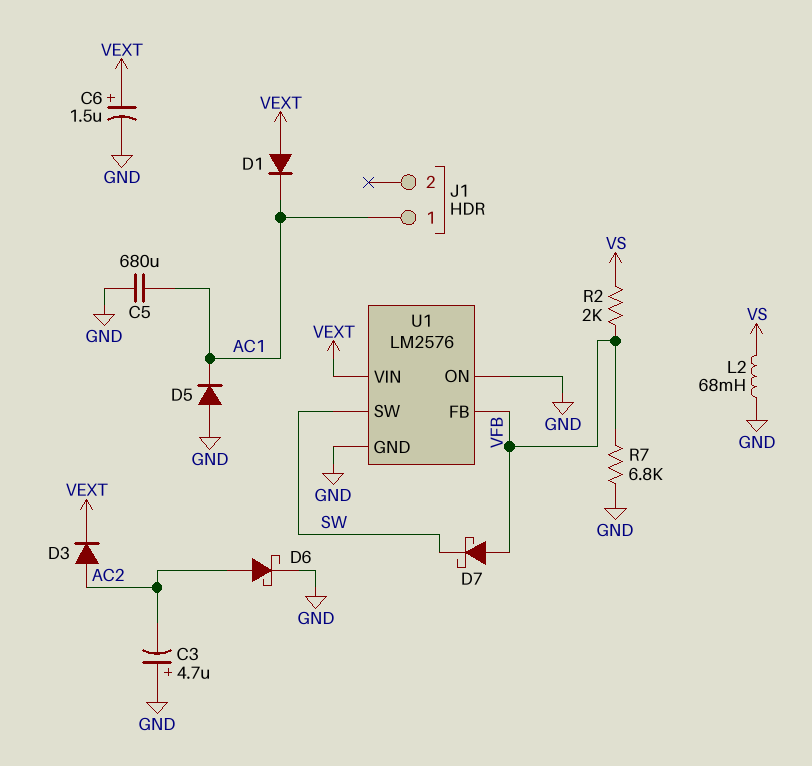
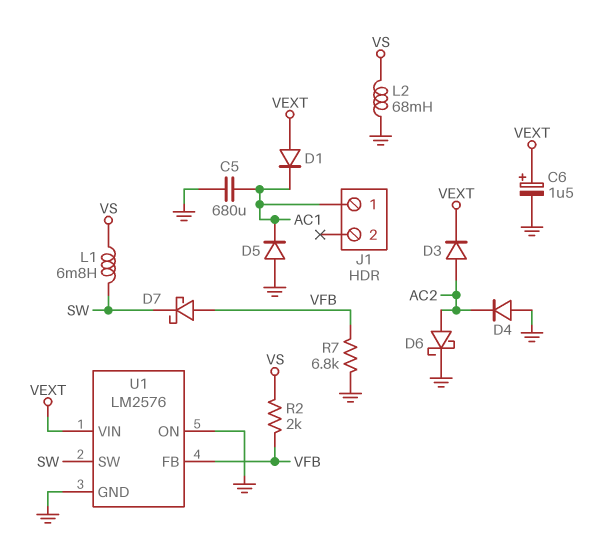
C3: 4.7uF (plus GND, minus AC2) -> none
D4: none -> diode (A GND, K AC2)
L1: none -> 6.8mH (SW, VS)

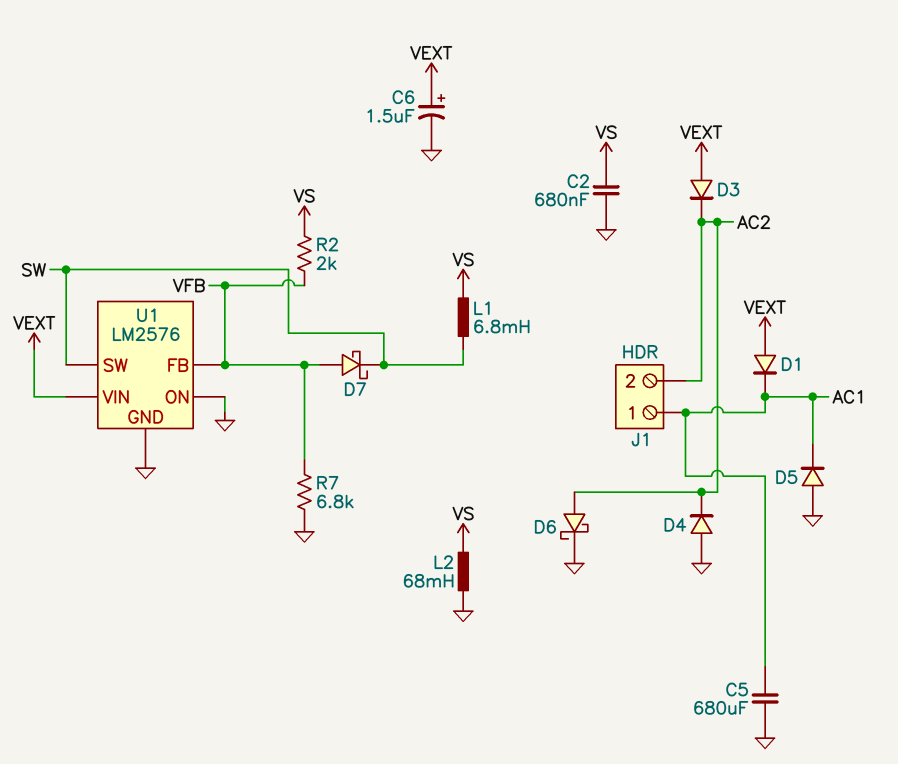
C2: none -> 680nF (GND, VS)
D3: diode (A AC2, K VEXT) -> diode (A VEXT, K AC2)
J1 pin 2: none -> AC2

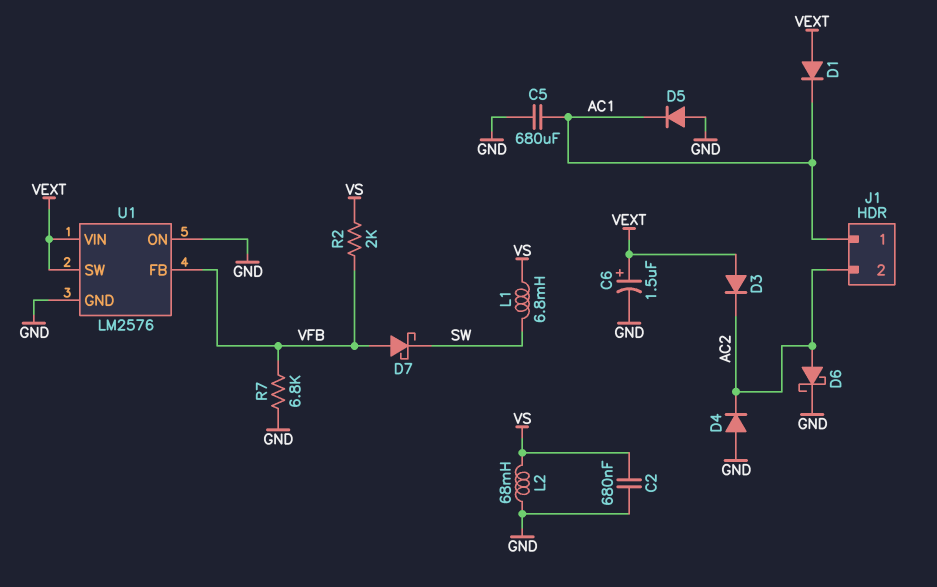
U1 pin SW: SW -> VEXT

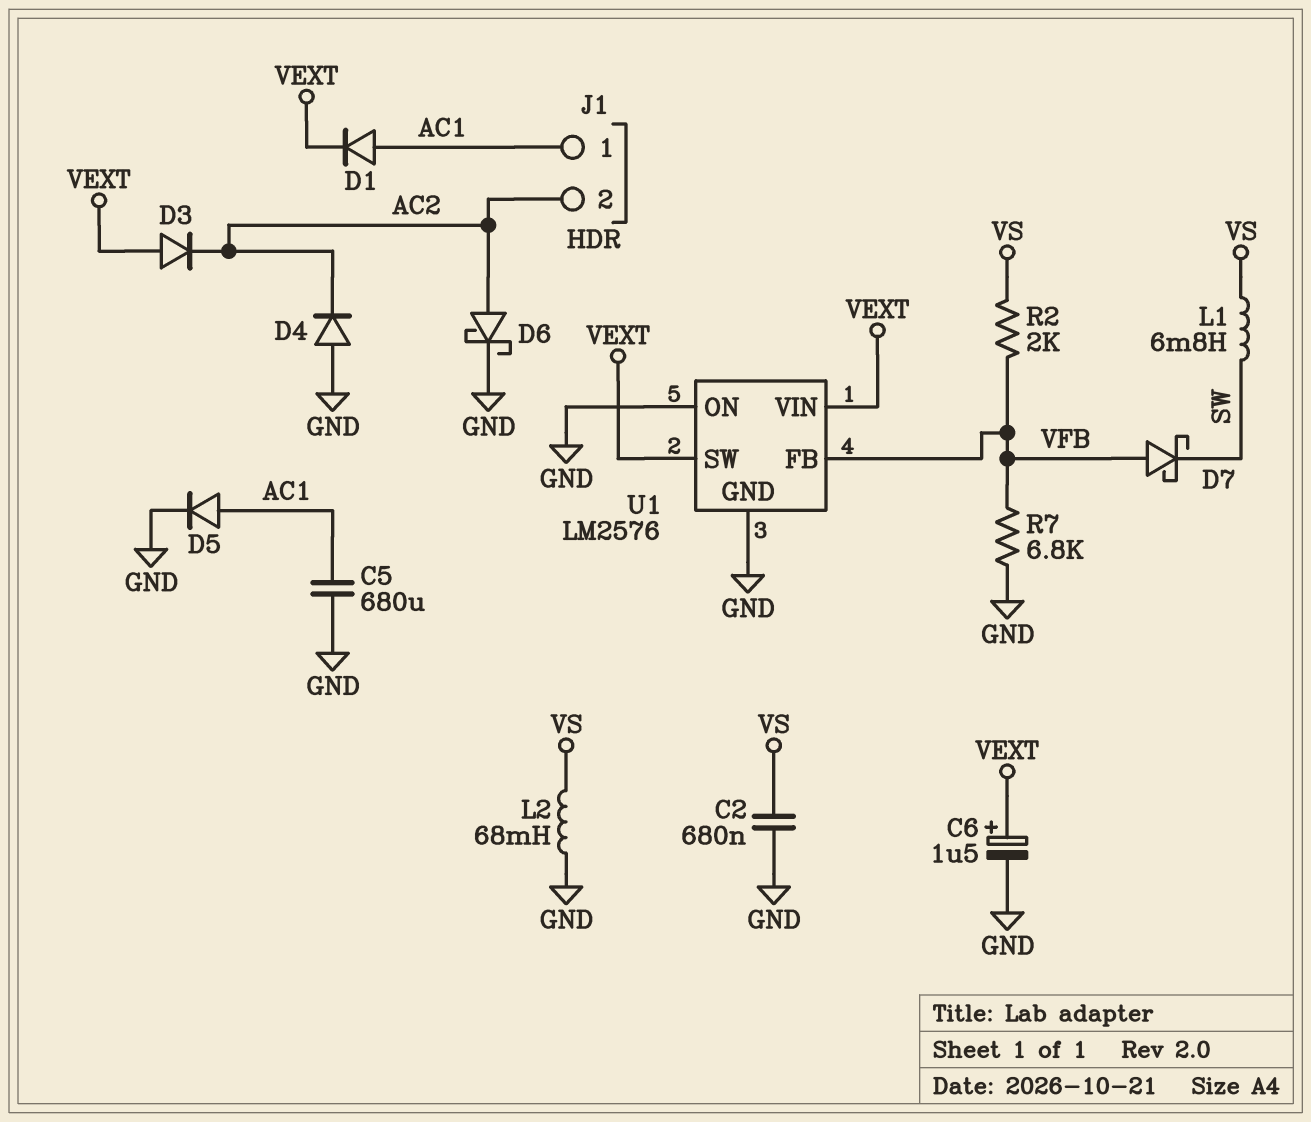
D1: diode (A VEXT, K AC1) -> diode (A AC1, K VEXT)
D5: diode (A GND, K AC1) -> diode (A AC1, K GND)

